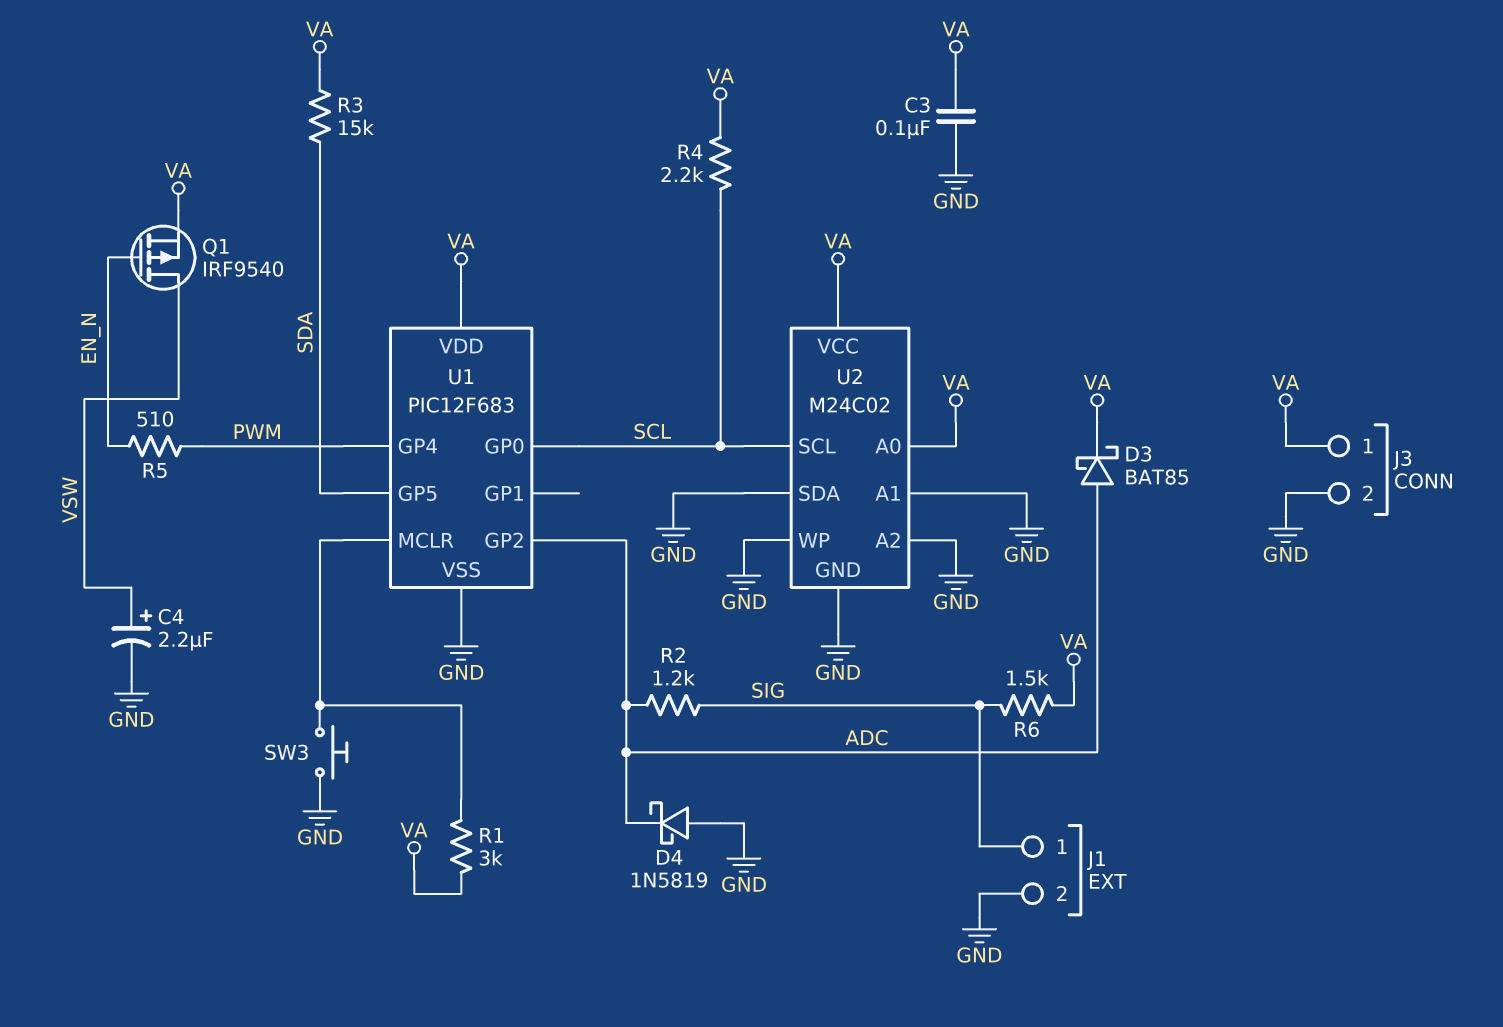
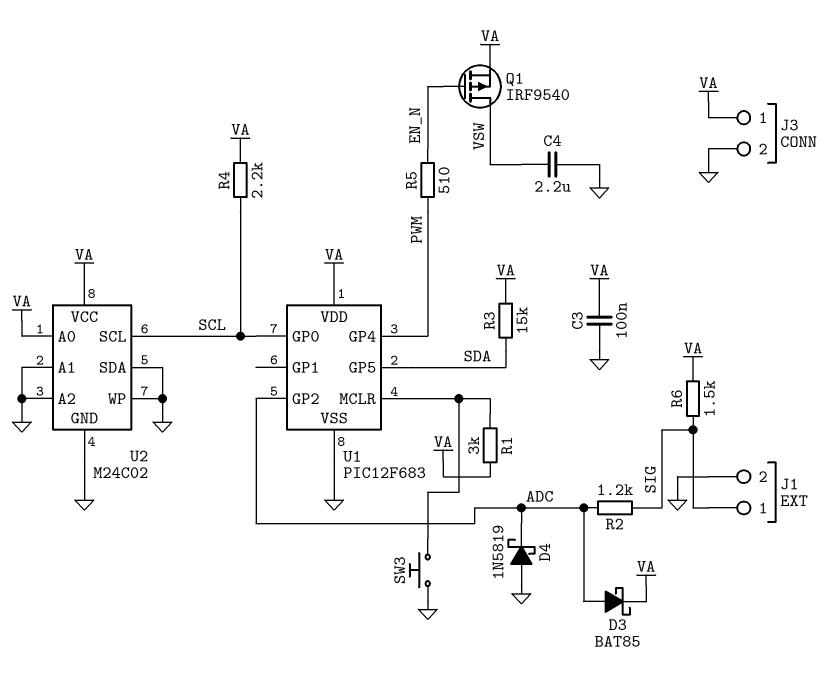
C4: 2.2uF (plus VSW, minus GND) -> 2.2uF (GND, VSW)

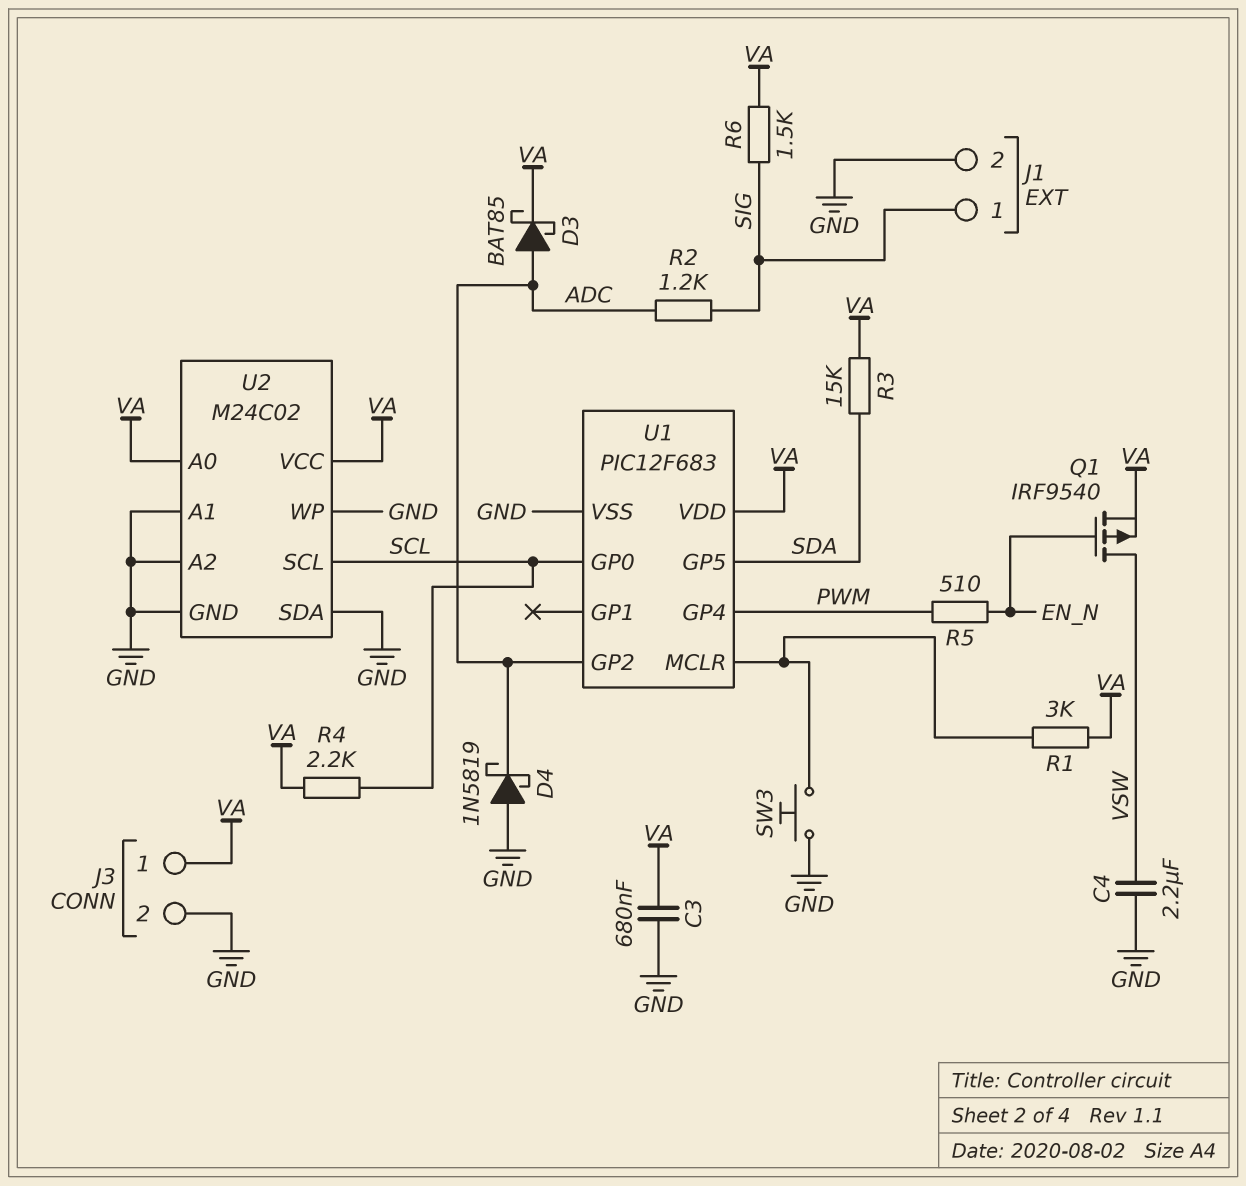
C3: 100nF (GND, VA) -> 680nF (GND, VA)

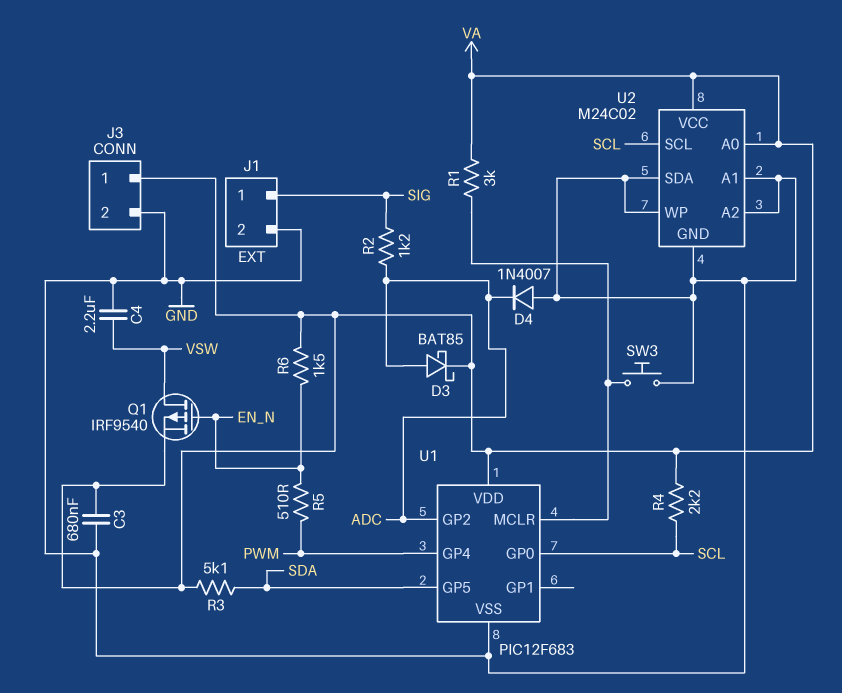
D4: schottky 1N5819 (A GND, K ADC) -> diode 1N4007 (A GND, K ADC)
R3: 15k (SDA, VA) -> 5.1k (SDA, VA)
R6: 1.5k (SIG, VA) -> 1.5k (EN_N, VA)

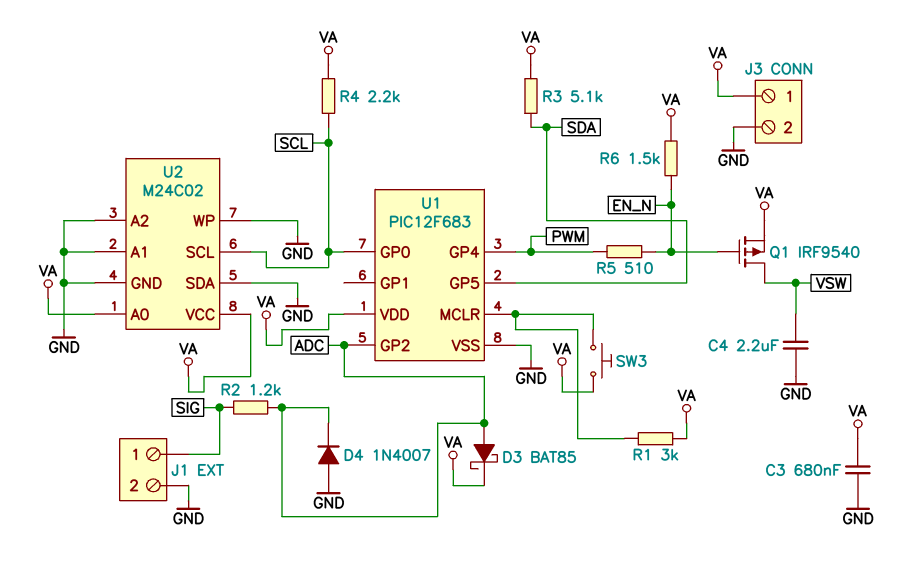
SW3: button (GND, U1/MCLR) -> button (U1/MCLR, VA)

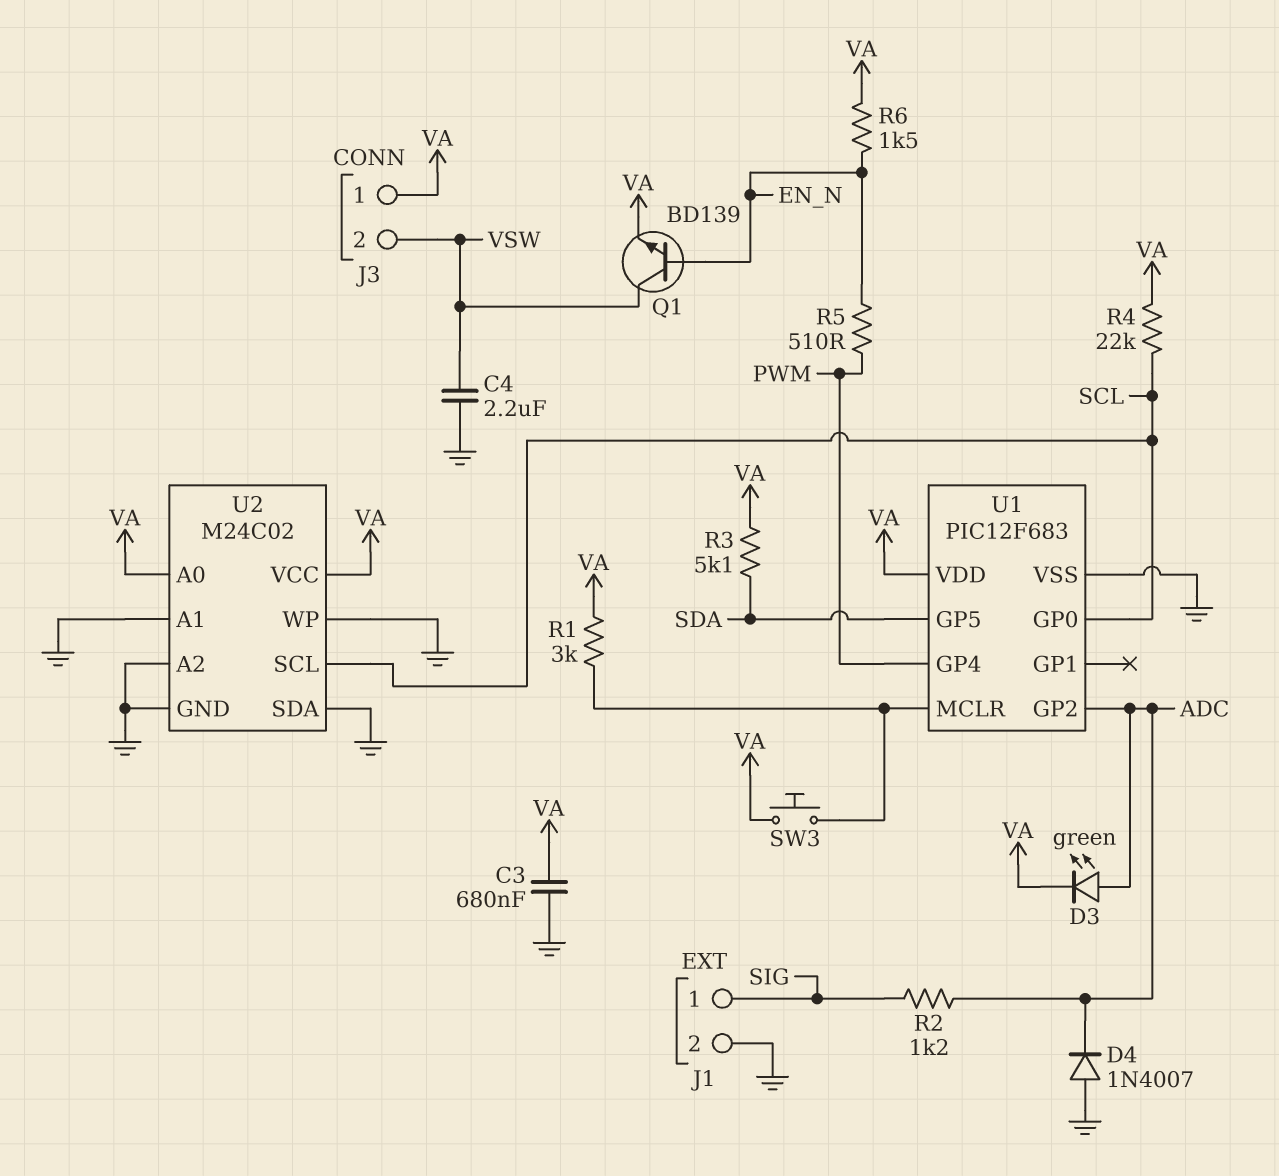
D3: schottky BAT85 (A ADC, K VA) -> LED green (A ADC, K VA)
J3 pin 2: GND -> VSW
Q1: PMOS IRF9540 (G EN_N, D VSW, S VA) -> NPN BD139 (B EN_N, C VSW, E VA)
R4: 2.2k (SCL, VA) -> 22k (SCL, VA)

